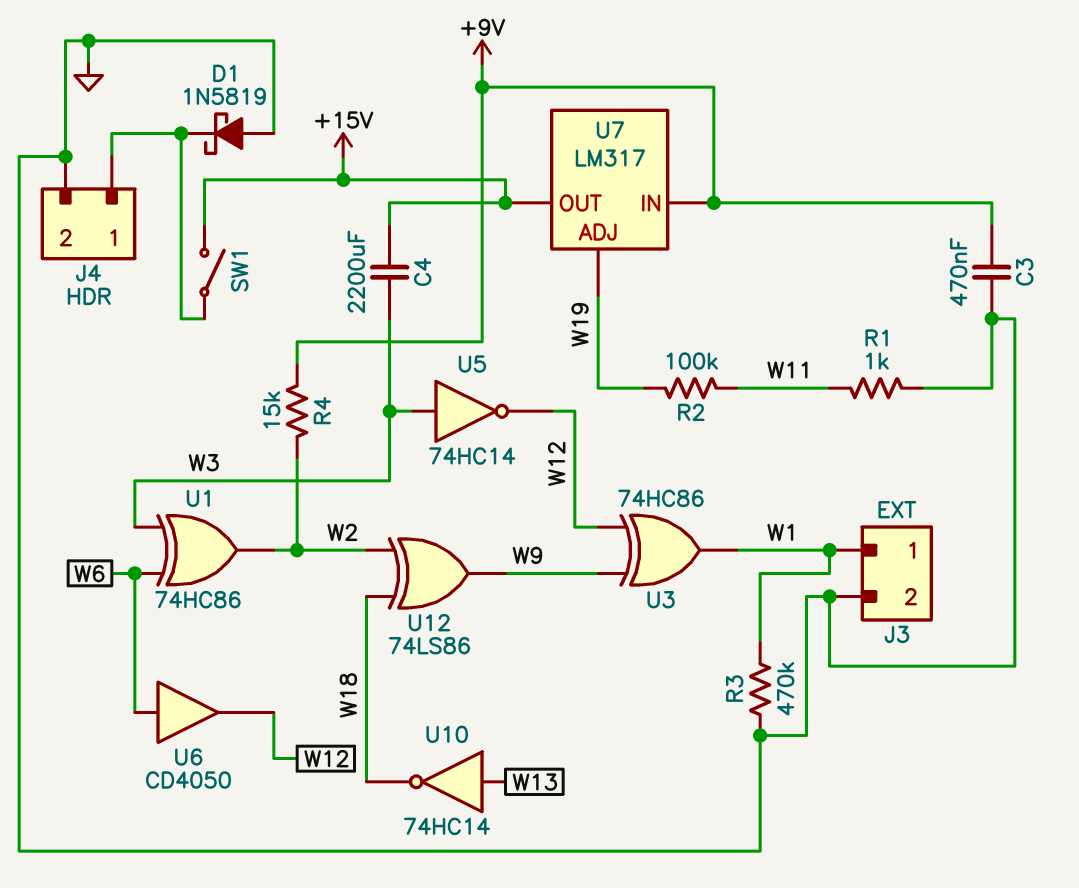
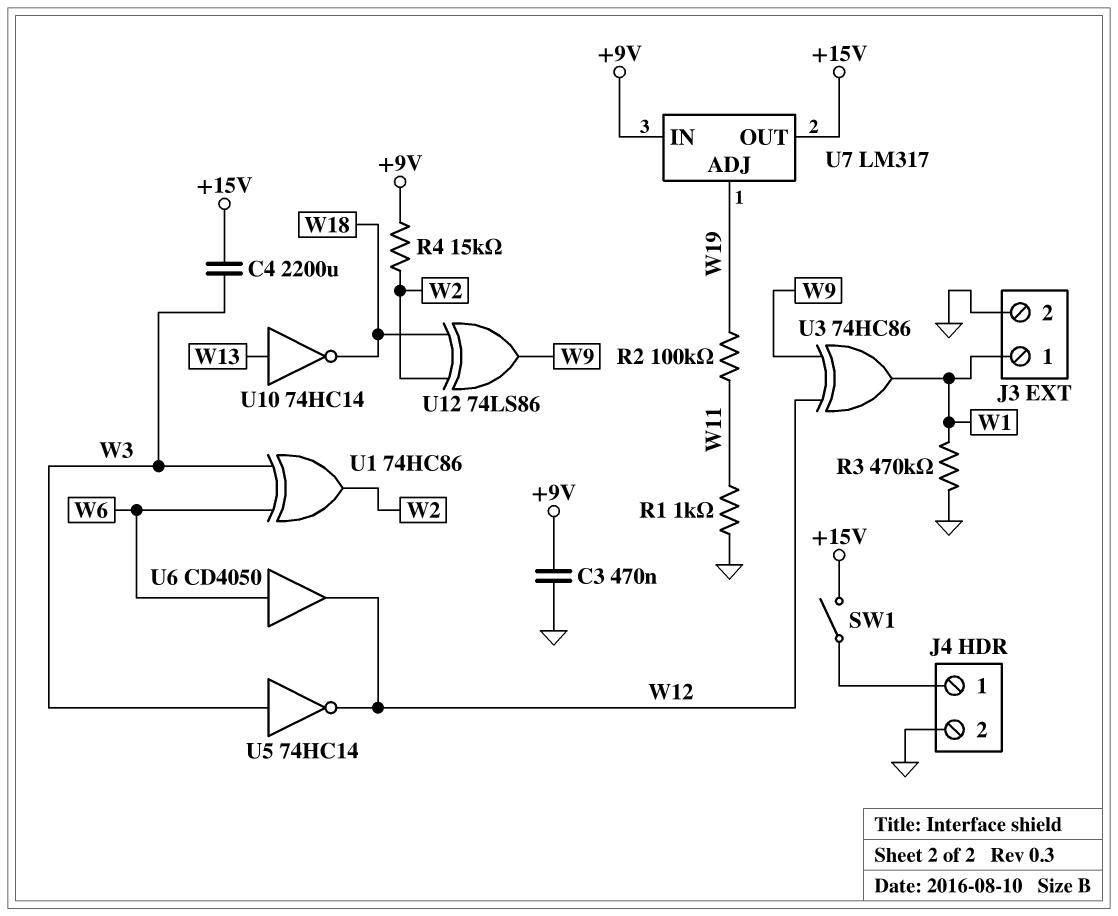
D1: schottky 1N5819 (A GND, K J4/1) -> none

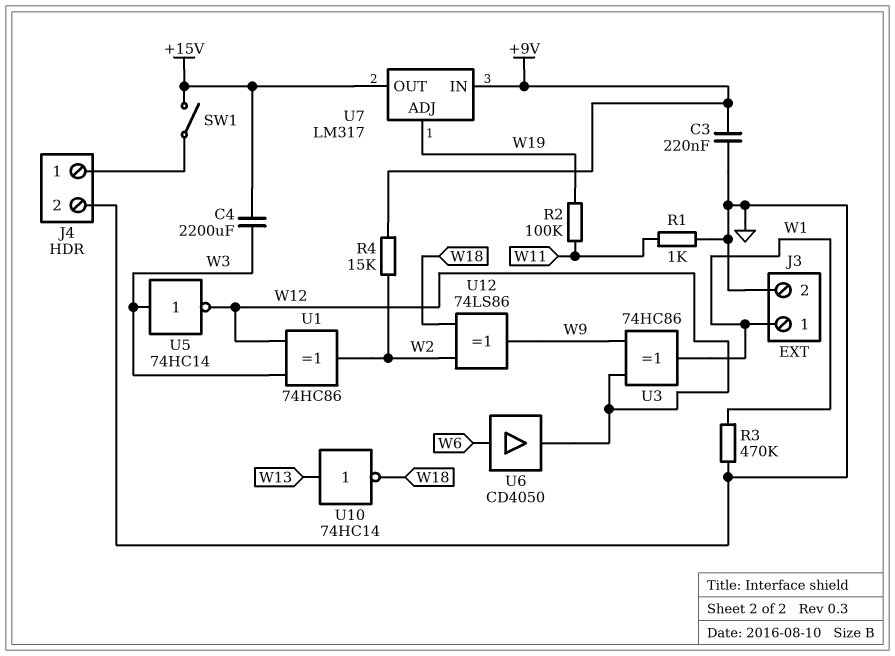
C3: 470nF (+9V, GND) -> 220nF (+9V, GND)
U1: XOR 74HC86 (in W3, in W6, out W2) -> XOR 74HC86 (in W3, in W12, out W2)

